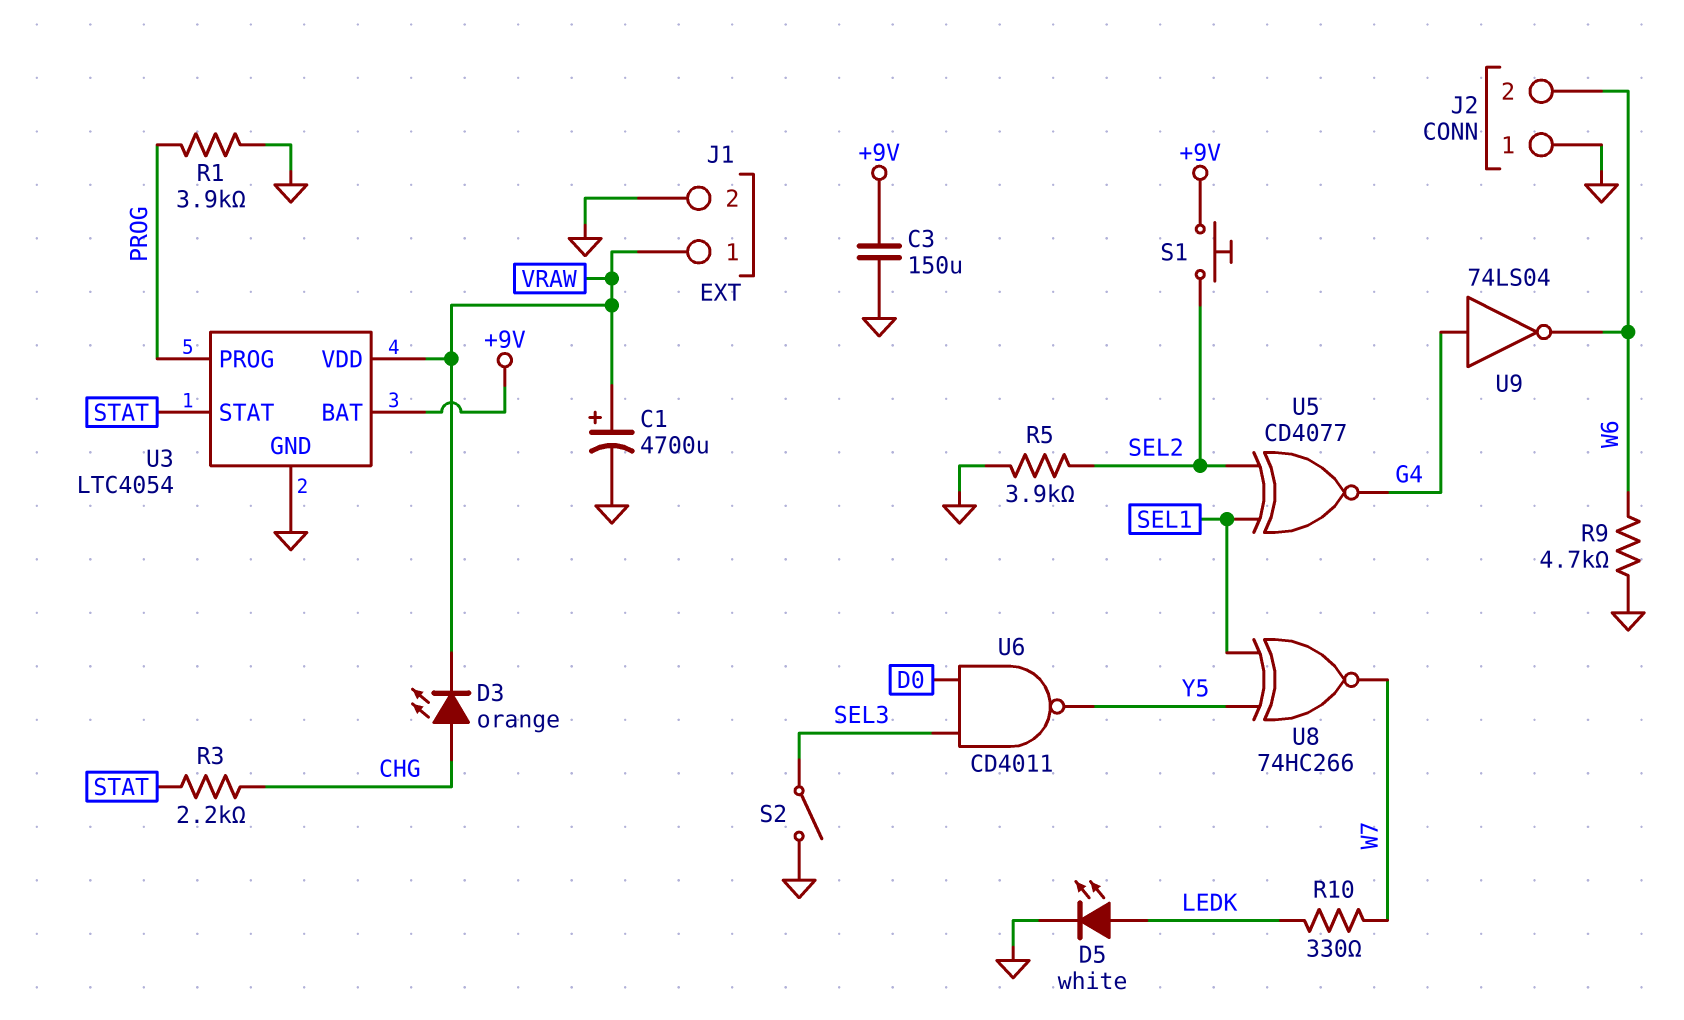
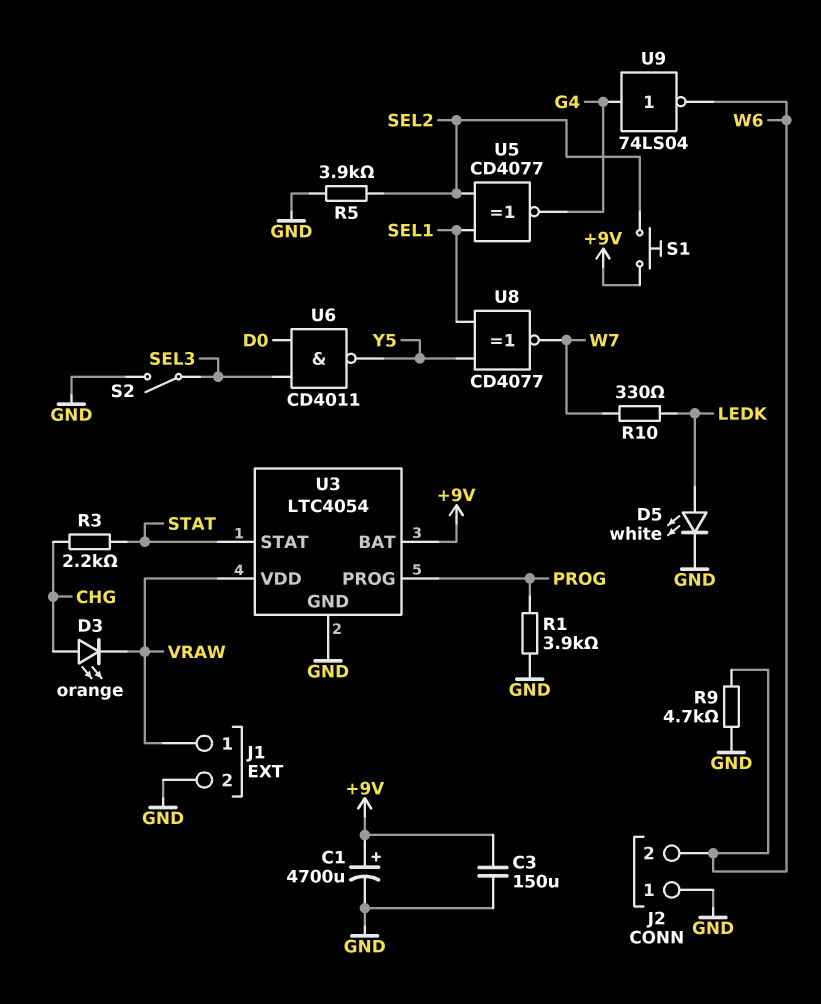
C1: 4700uF (plus VRAW, minus GND) -> 4700uF (plus +9V, minus GND)
U8: XNOR 74HC266 (in SEL1, in Y5, out W7) -> XNOR CD4077 (in SEL1, in Y5, out W7)

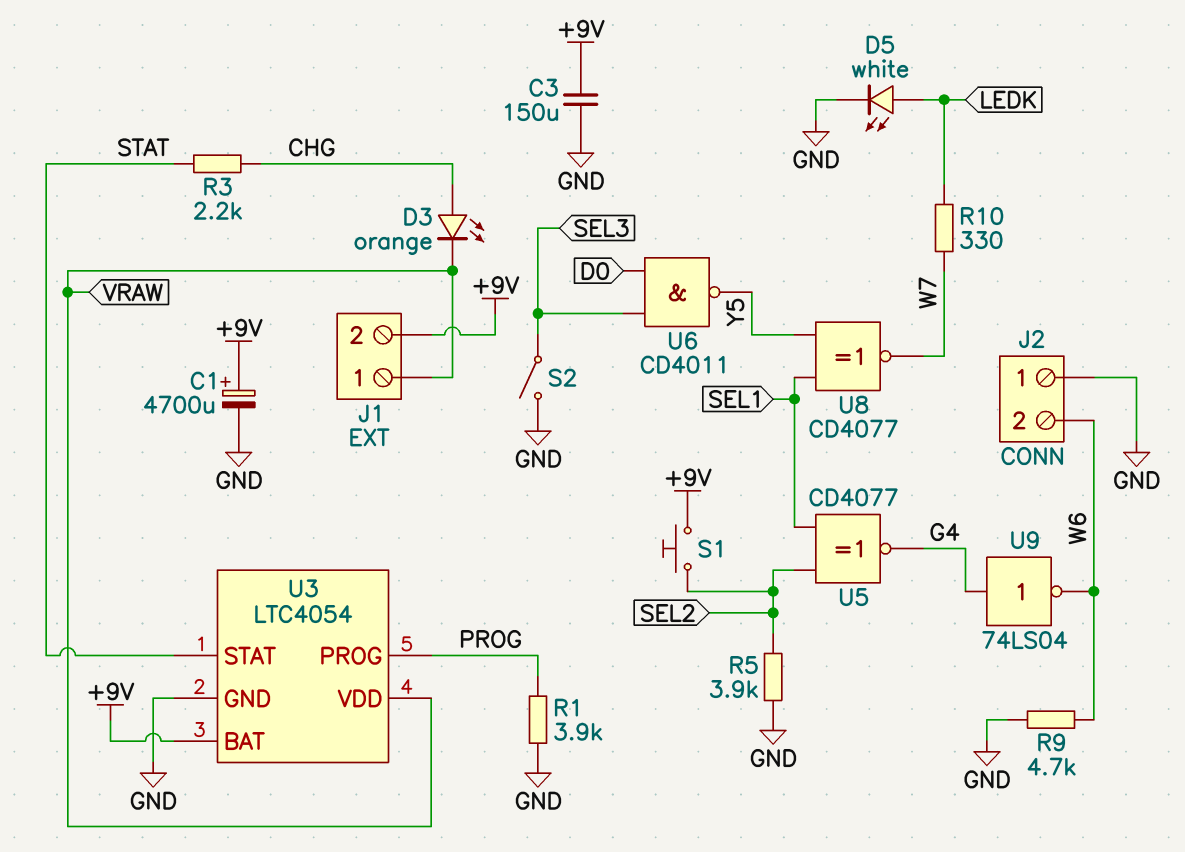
J1 pin 2: GND -> +9V

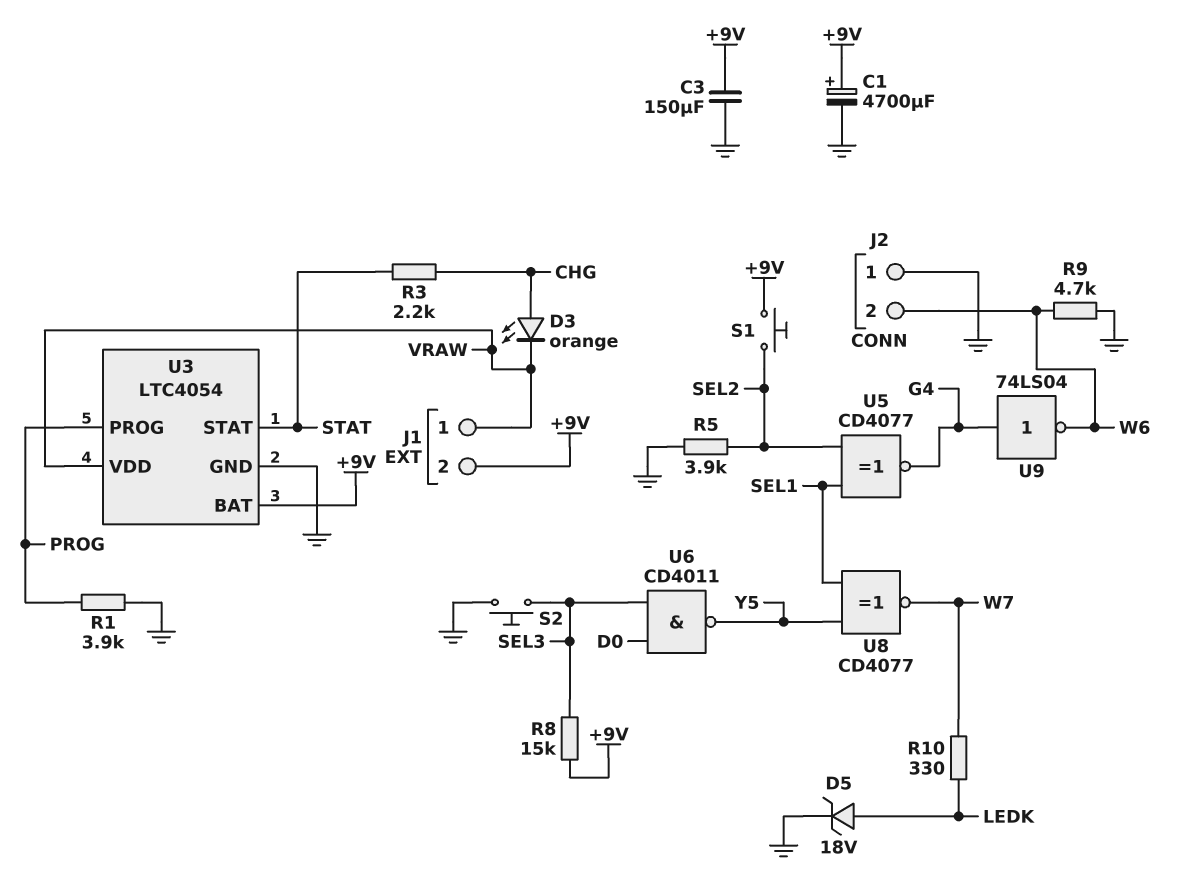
D5: LED white (A LEDK, K GND) -> zener 18V (A LEDK, K GND)
R8: none -> 15k (+9V, SEL3)
S2: switch (GND, SEL3) -> button (GND, SEL3)

